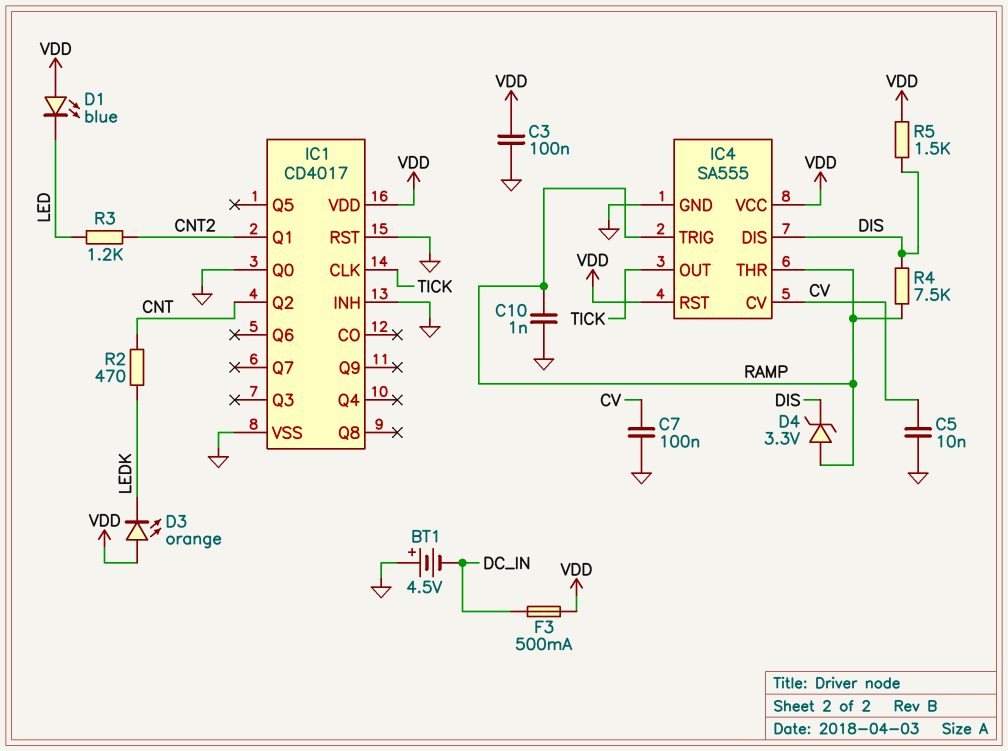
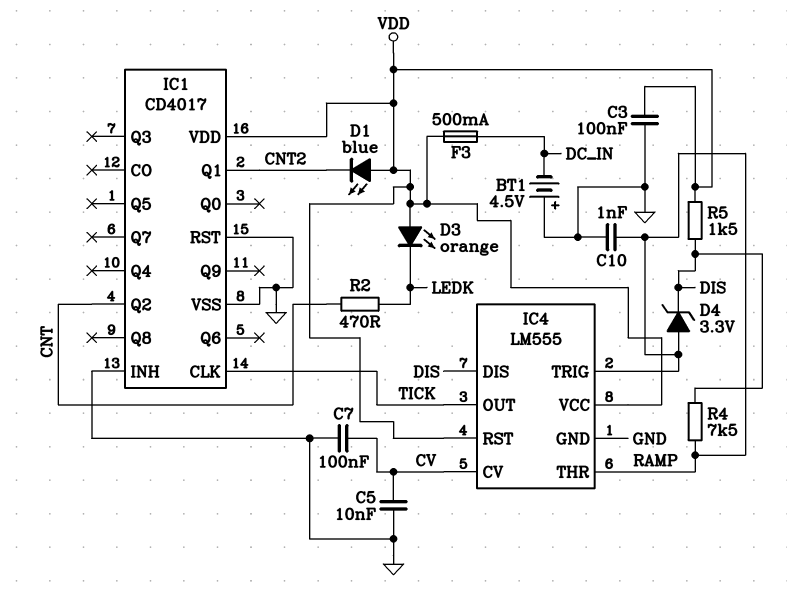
D1: LED blue (A VDD, K LED) -> LED blue (A VDD, K CNT2)
IC1 pin Q0: GND -> none
IC4: SA555 -> LM555
R3: 1.2k (CNT2, LED) -> none

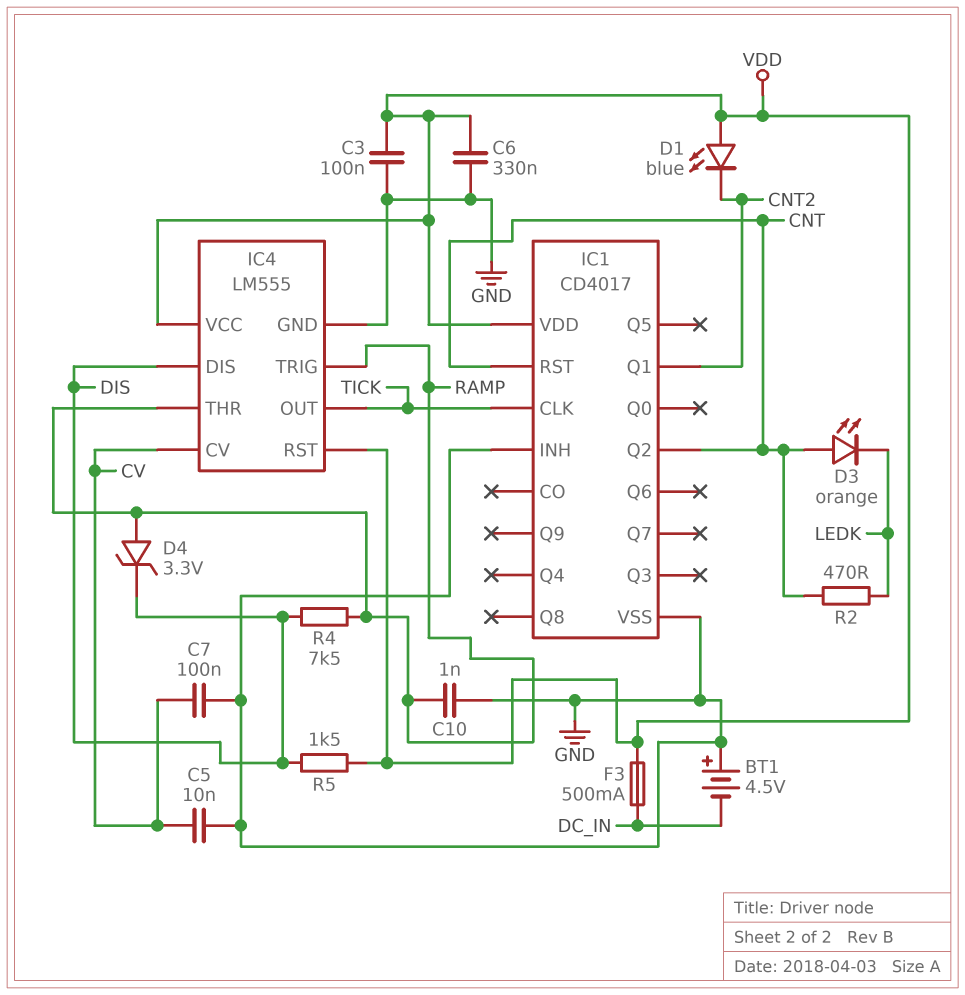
C6: none -> 330nF (GND, VDD)
D3: LED orange (A VDD, K LEDK) -> LED orange (A CNT, K LEDK)
IC1 pin RST: GND -> CNT

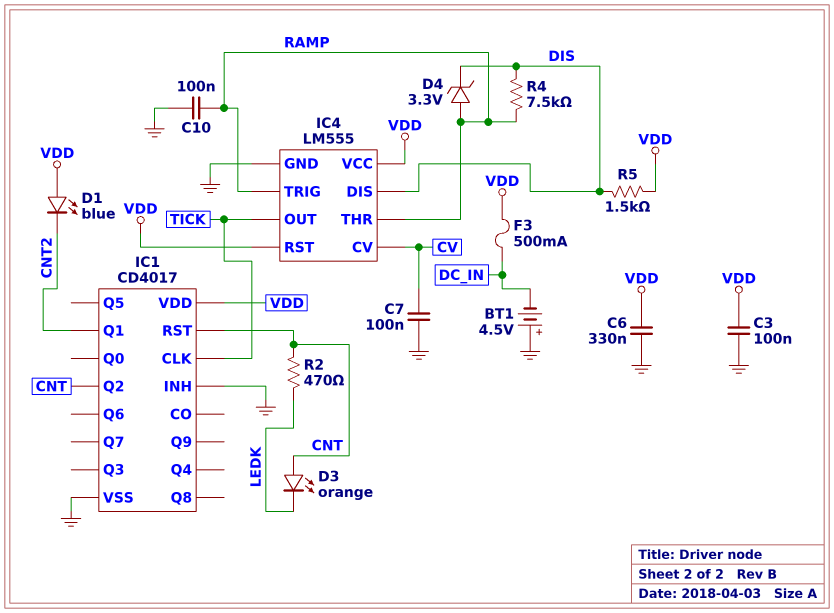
C5: 10nF (CV, GND) -> none
C10: 1nF (GND, RAMP) -> 100nF (GND, RAMP)

